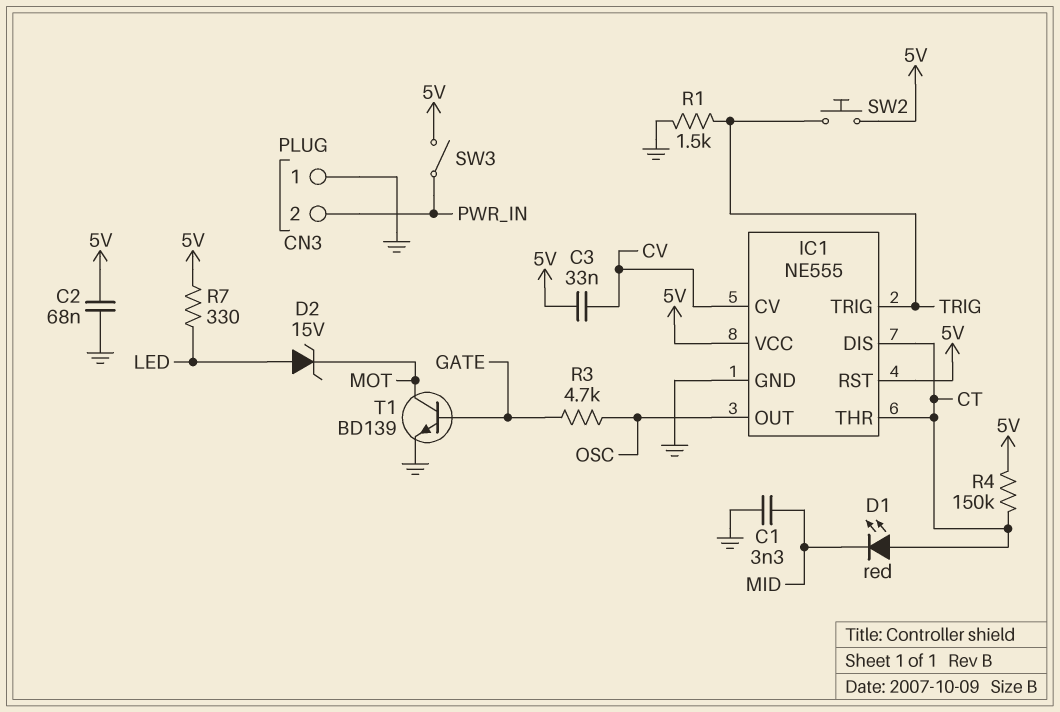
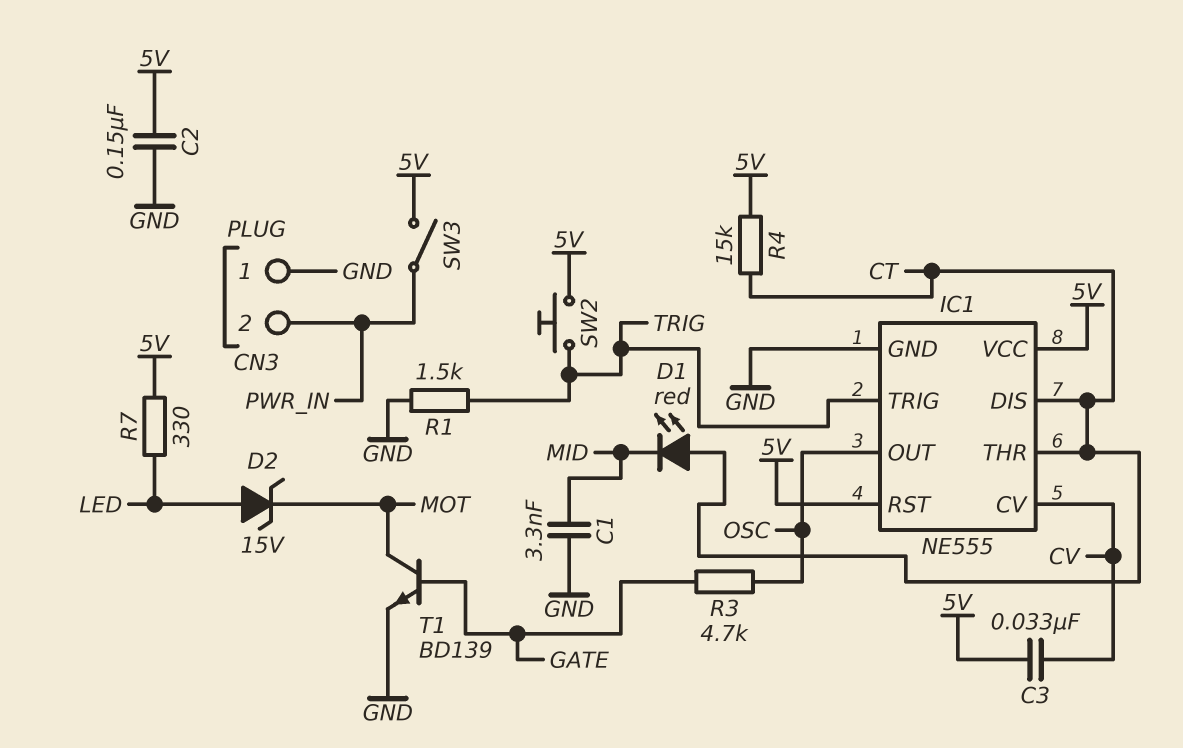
C2: 68nF (5V, GND) -> 150nF (5V, GND)
R4: 150k (5V, CT) -> 15k (5V, CT)

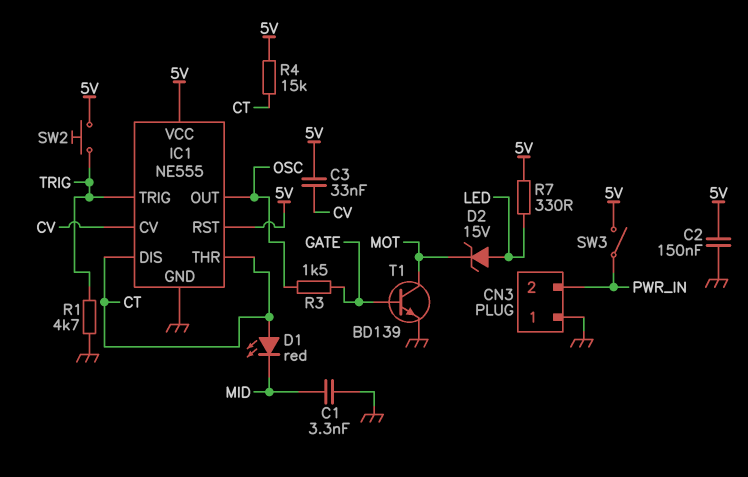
R1: 1.5k (GND, TRIG) -> 4.7k (GND, TRIG)
R3: 4.7k (GATE, OSC) -> 1.5k (GATE, OSC)

